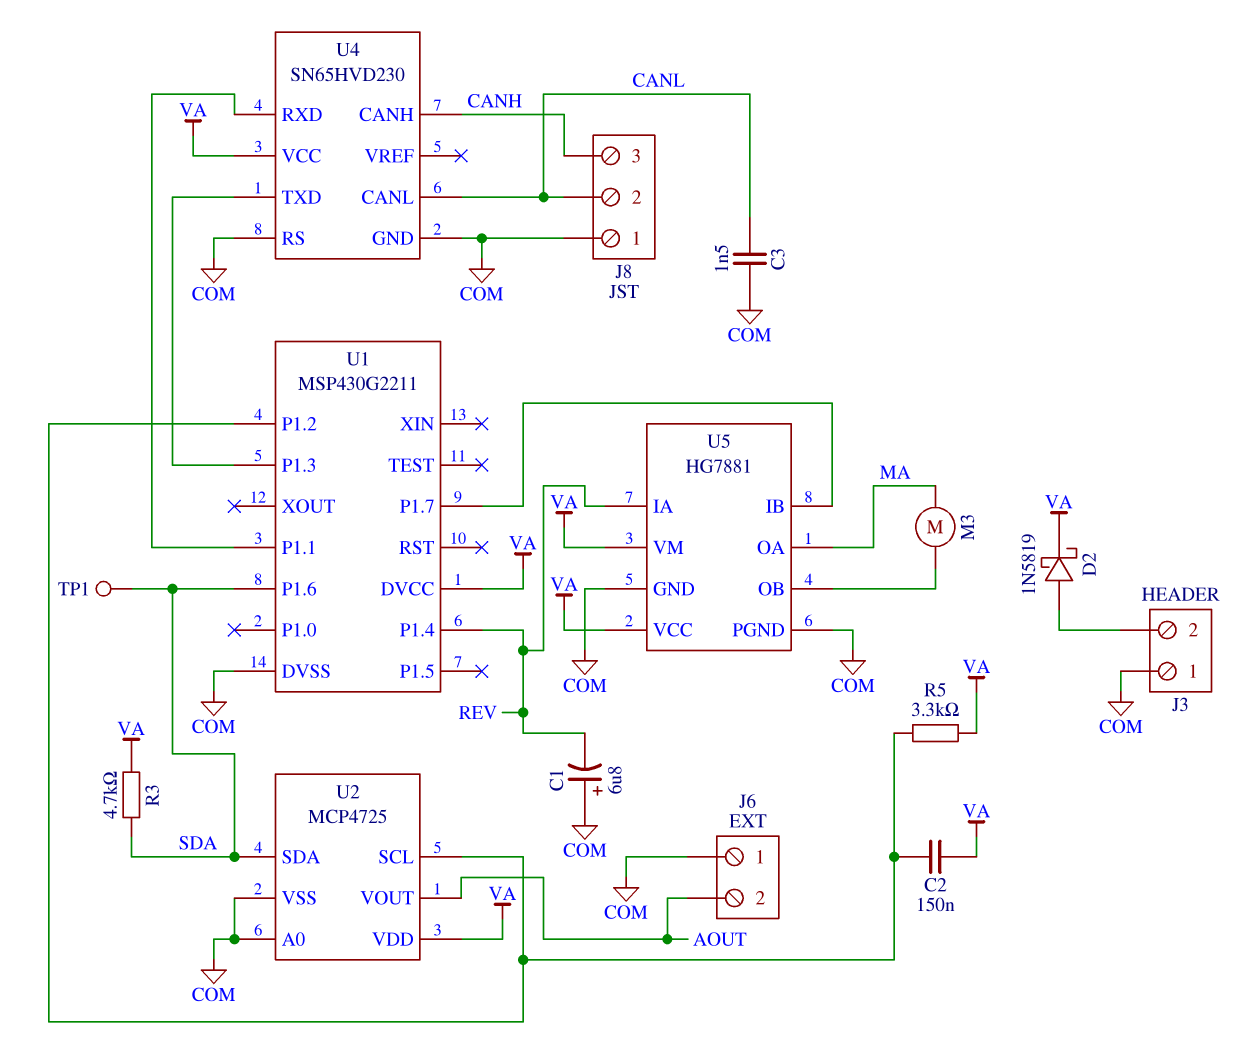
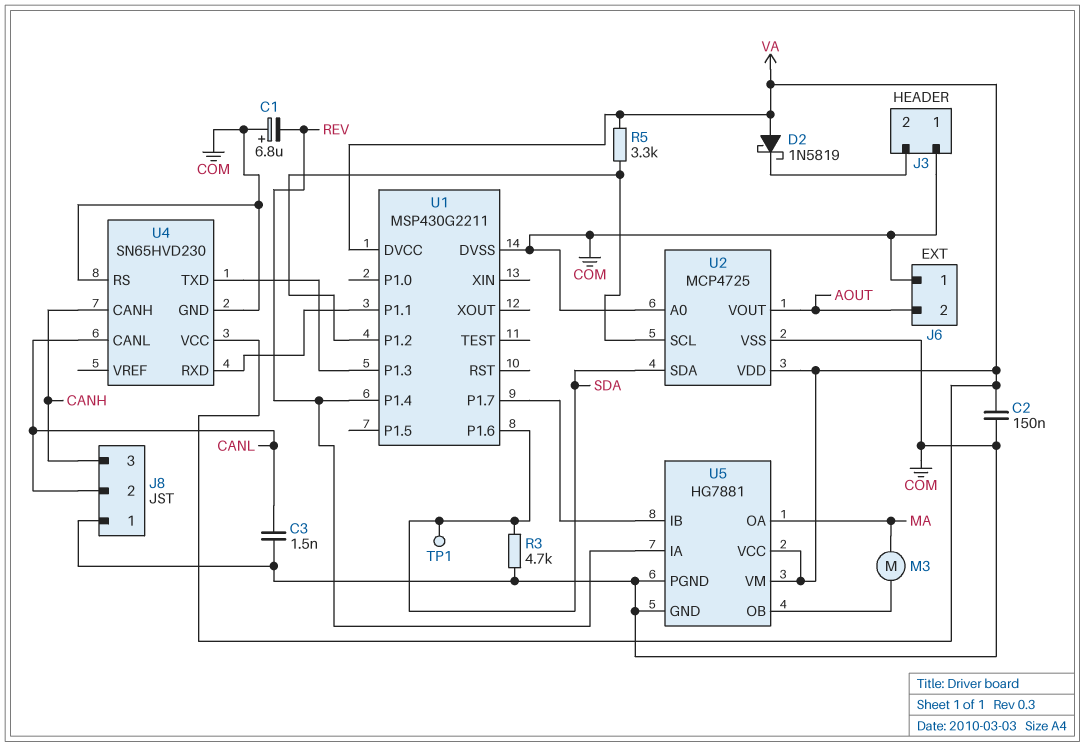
C2: 150nF (U1/P1.2, VA) -> 150nF (COM, VA)
D2: schottky 1N5819 (A J3/2, K VA) -> schottky 1N5819 (A VA, K J3/2)
R3: 4.7k (SDA, VA) -> 4.7k (COM, SDA)

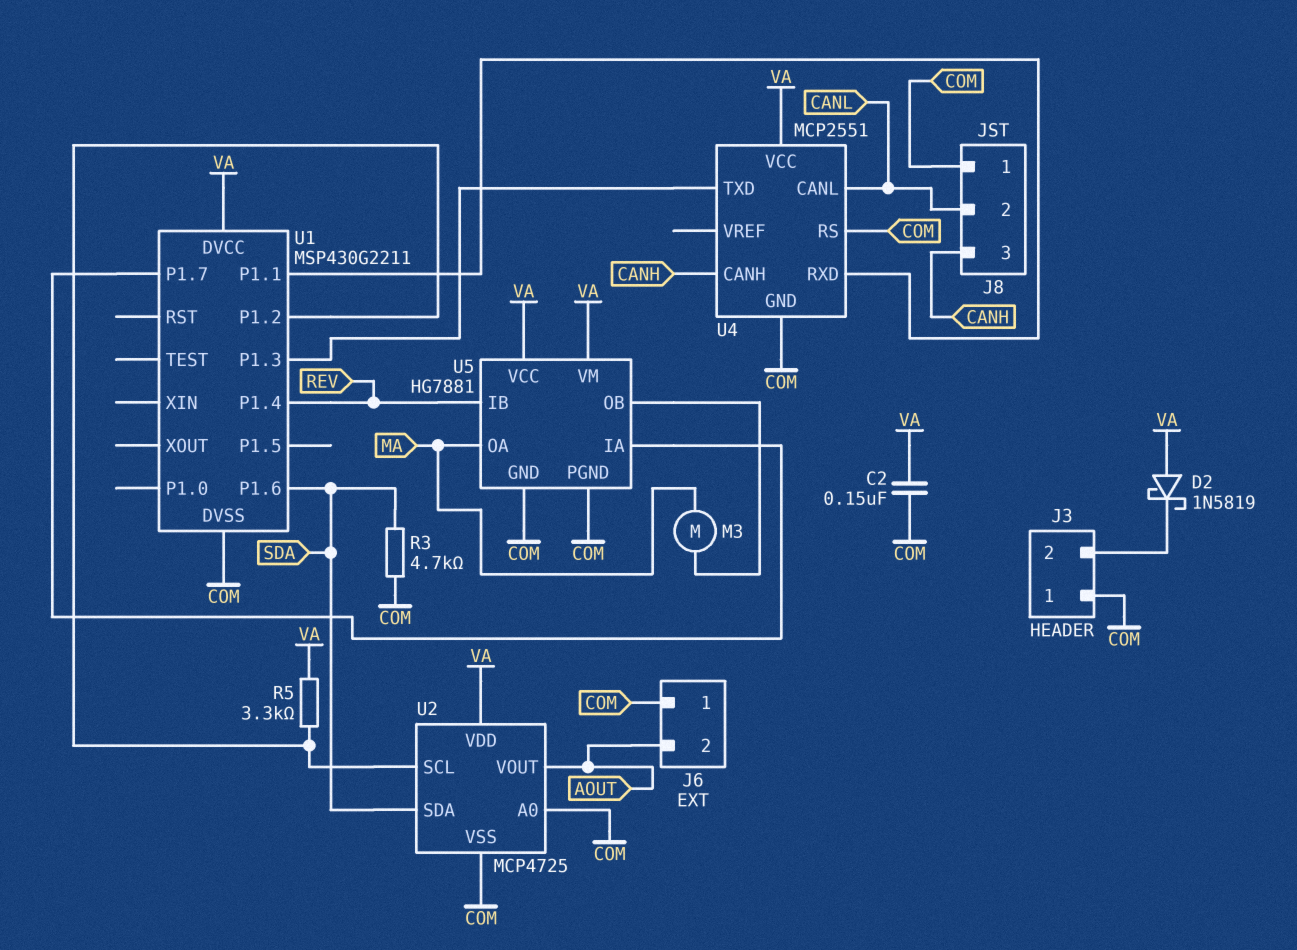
C1: 6.8uF (plus COM, minus REV) -> none
C3: 1.5nF (CANL, COM) -> none
TP1: test point (SDA) -> none
U4: SN65HVD230 -> MCP2551
U5 pin IA: REV -> U1/P1.7
U5 pin IB: U1/P1.7 -> REV

